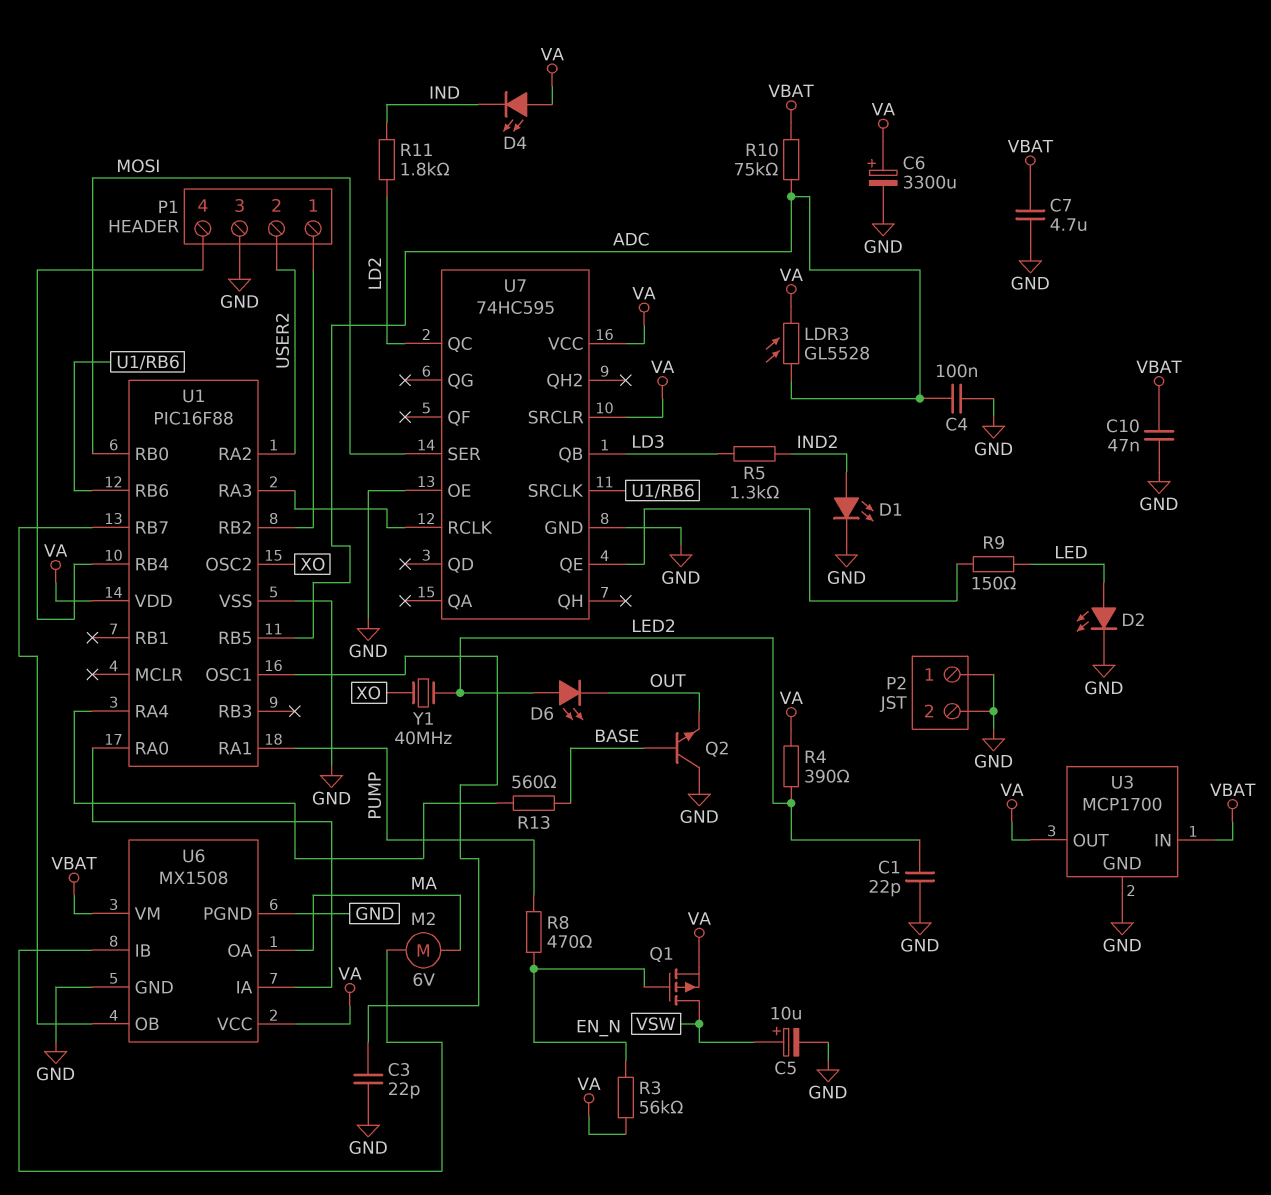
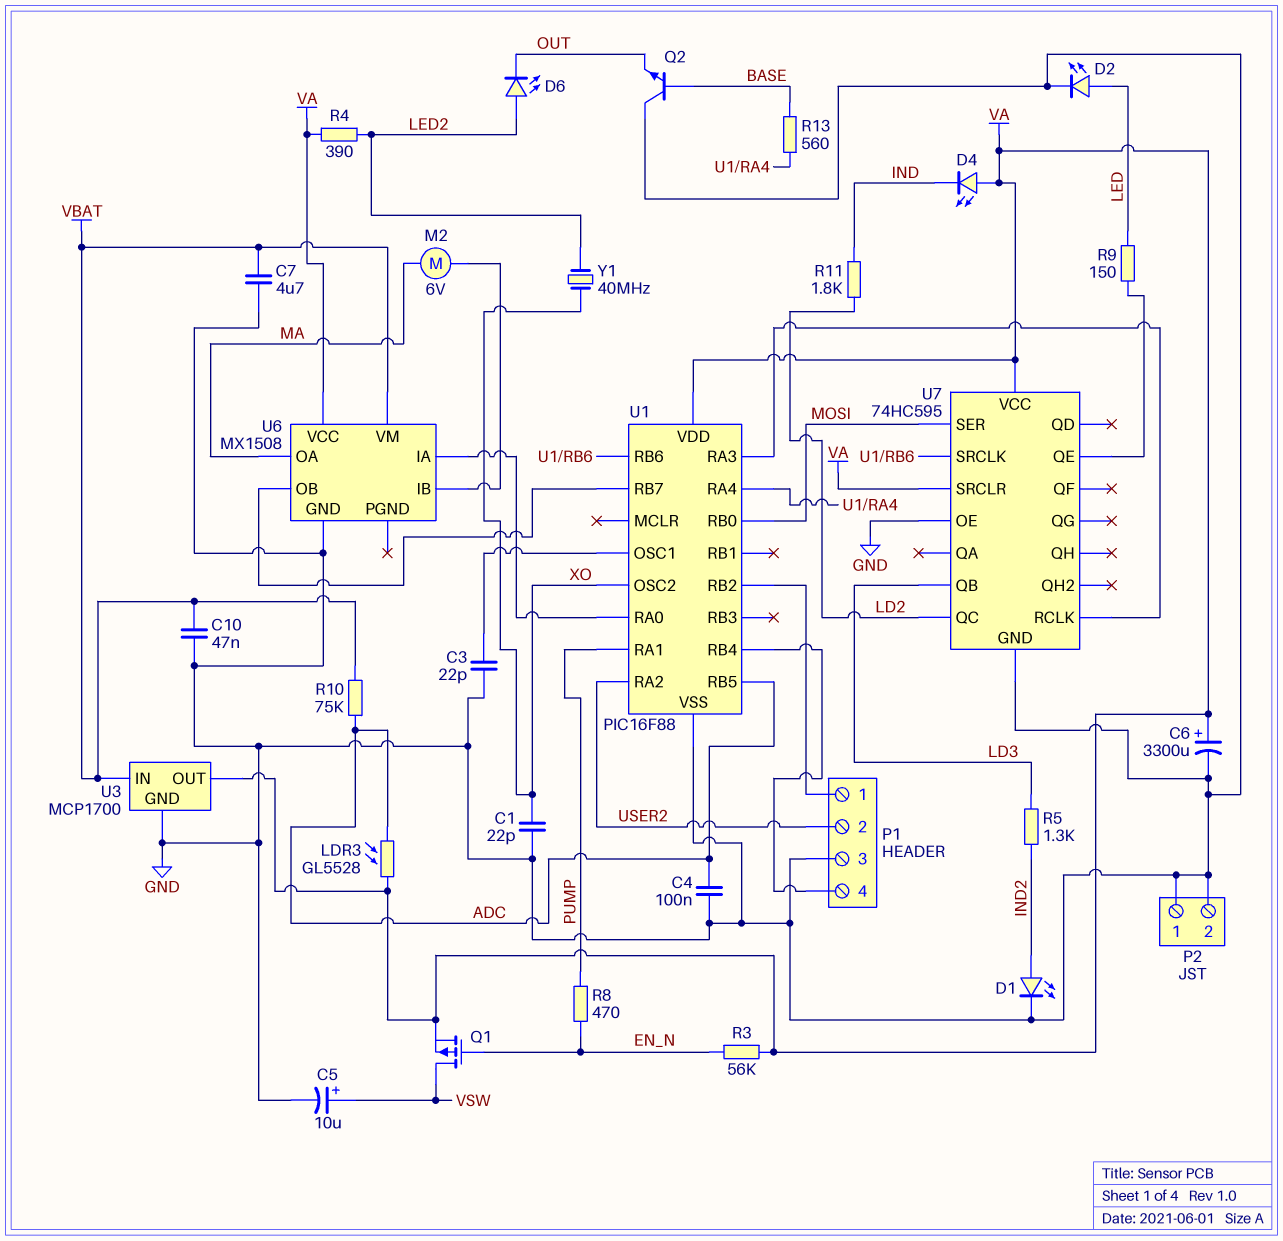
C1: 22pF (GND, LED2) -> 22pF (GND, XO)
U6 pin PGND: GND -> none

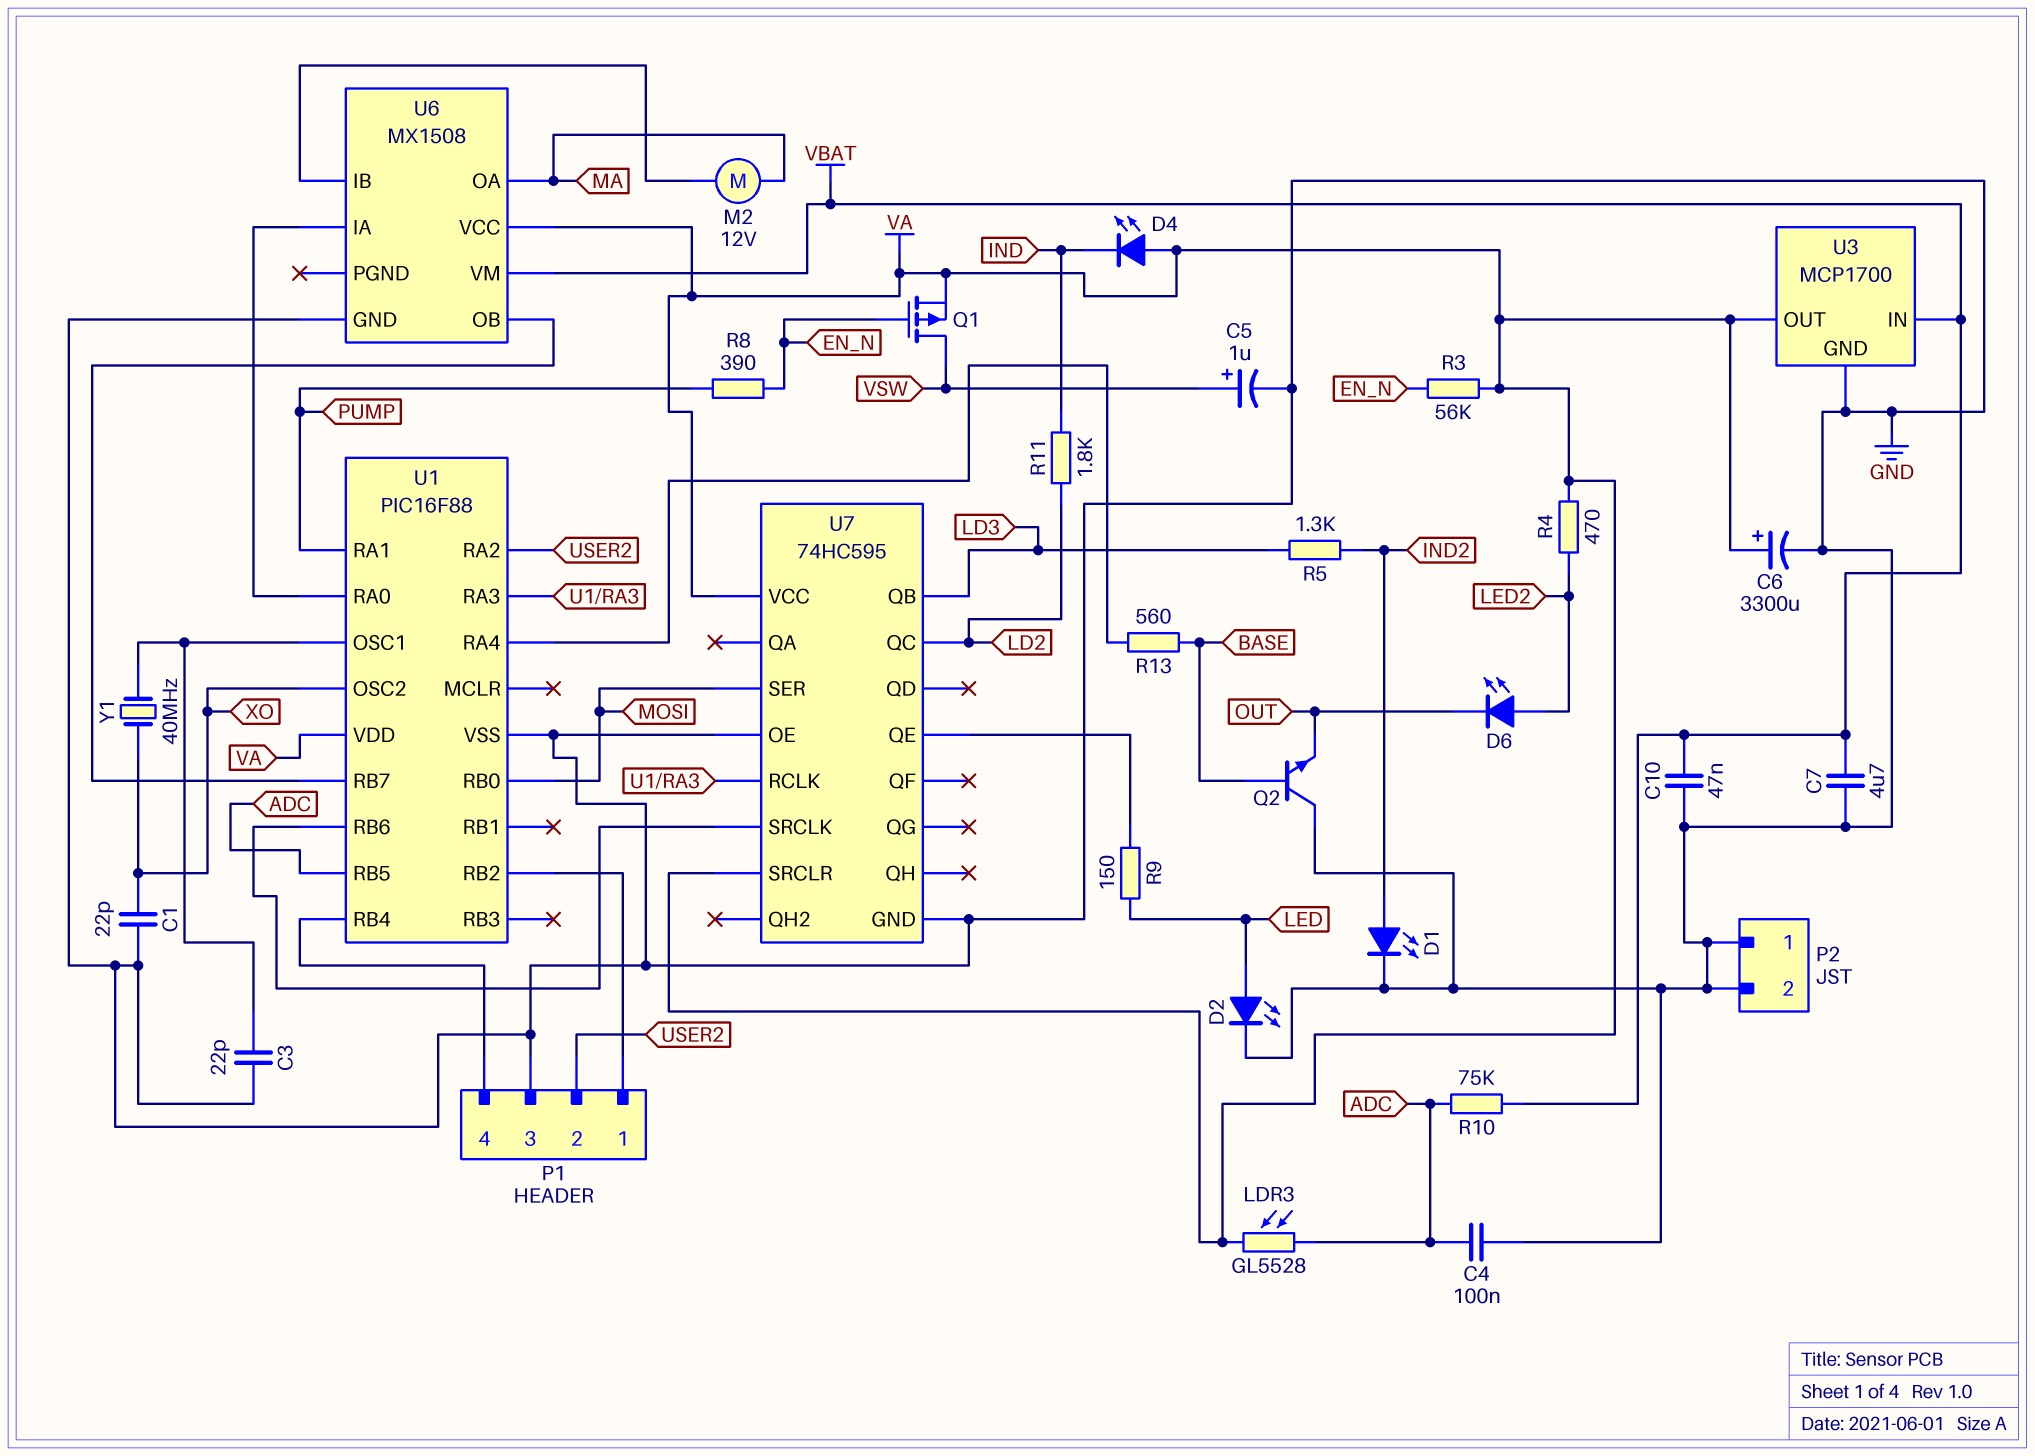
C5: 10uF (plus VSW, minus GND) -> 1uF (plus VSW, minus GND)
M2: motor 6V (MA, U6/IB) -> motor 12V (MA, U6/IB)
R4: 390 (LED2, VA) -> 470 (LED2, VA)
R8: 470 (EN_N, PUMP) -> 390 (EN_N, PUMP)
Y1: 40MHz (LED2, XO) -> 40MHz (U1/OSC1, XO)

